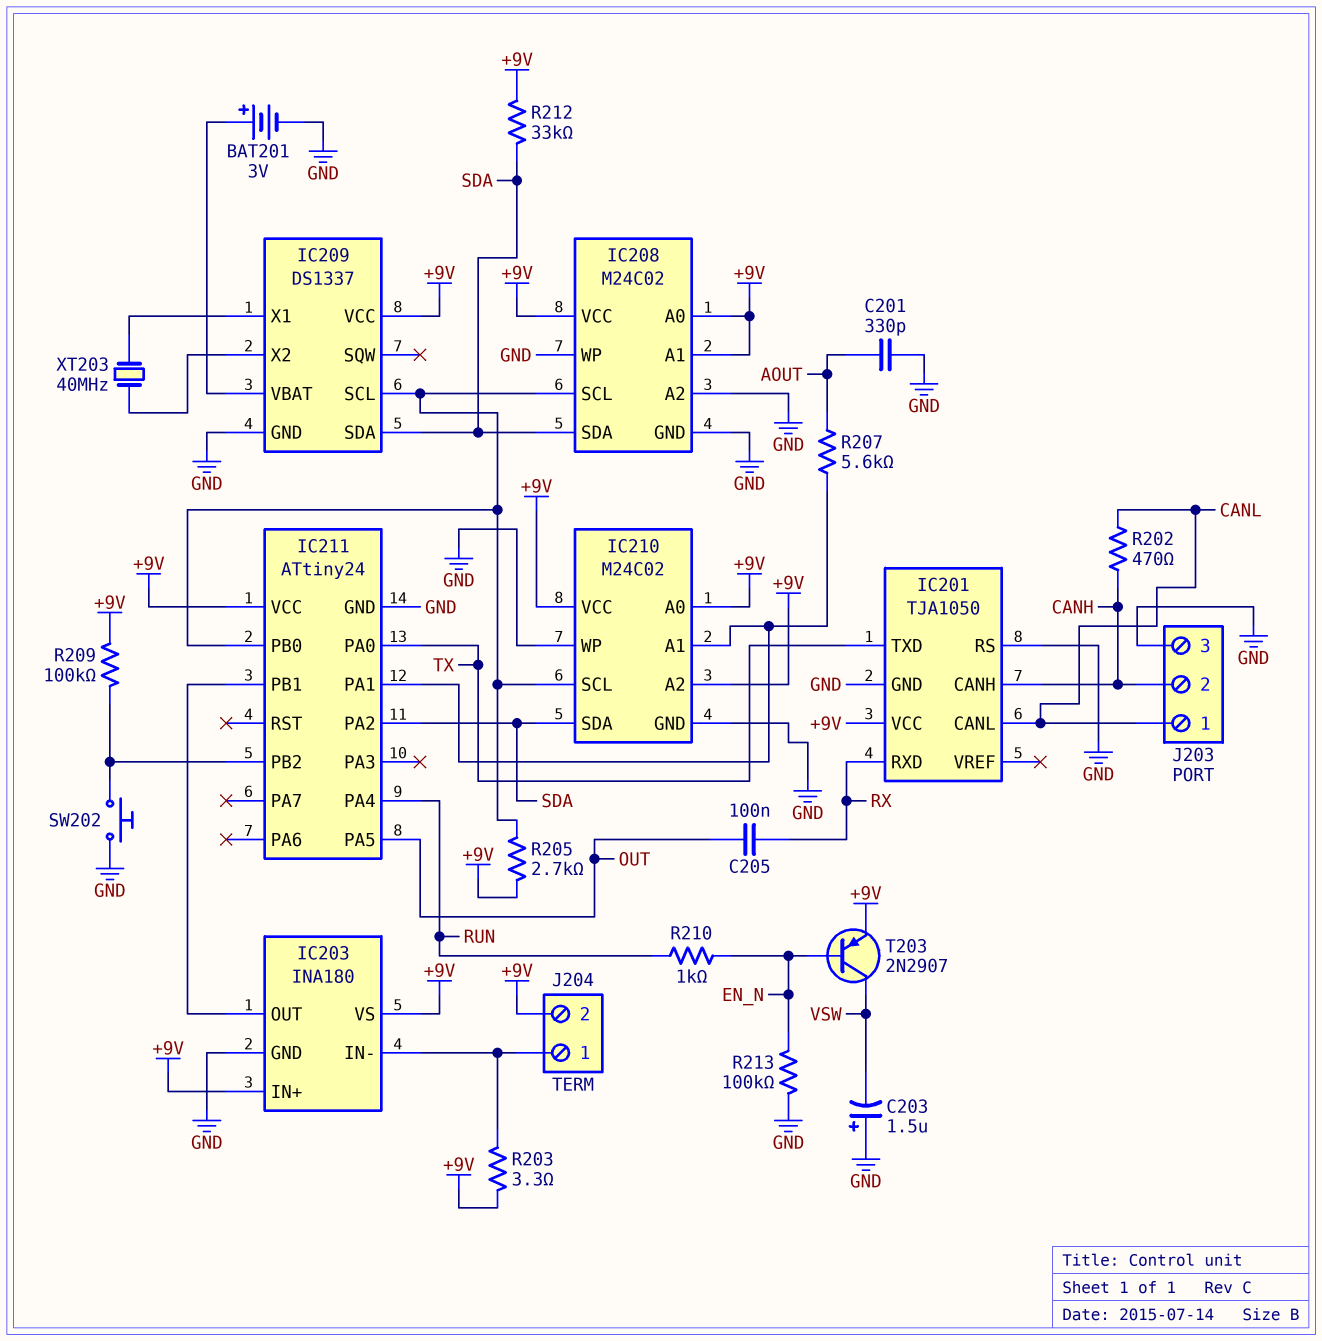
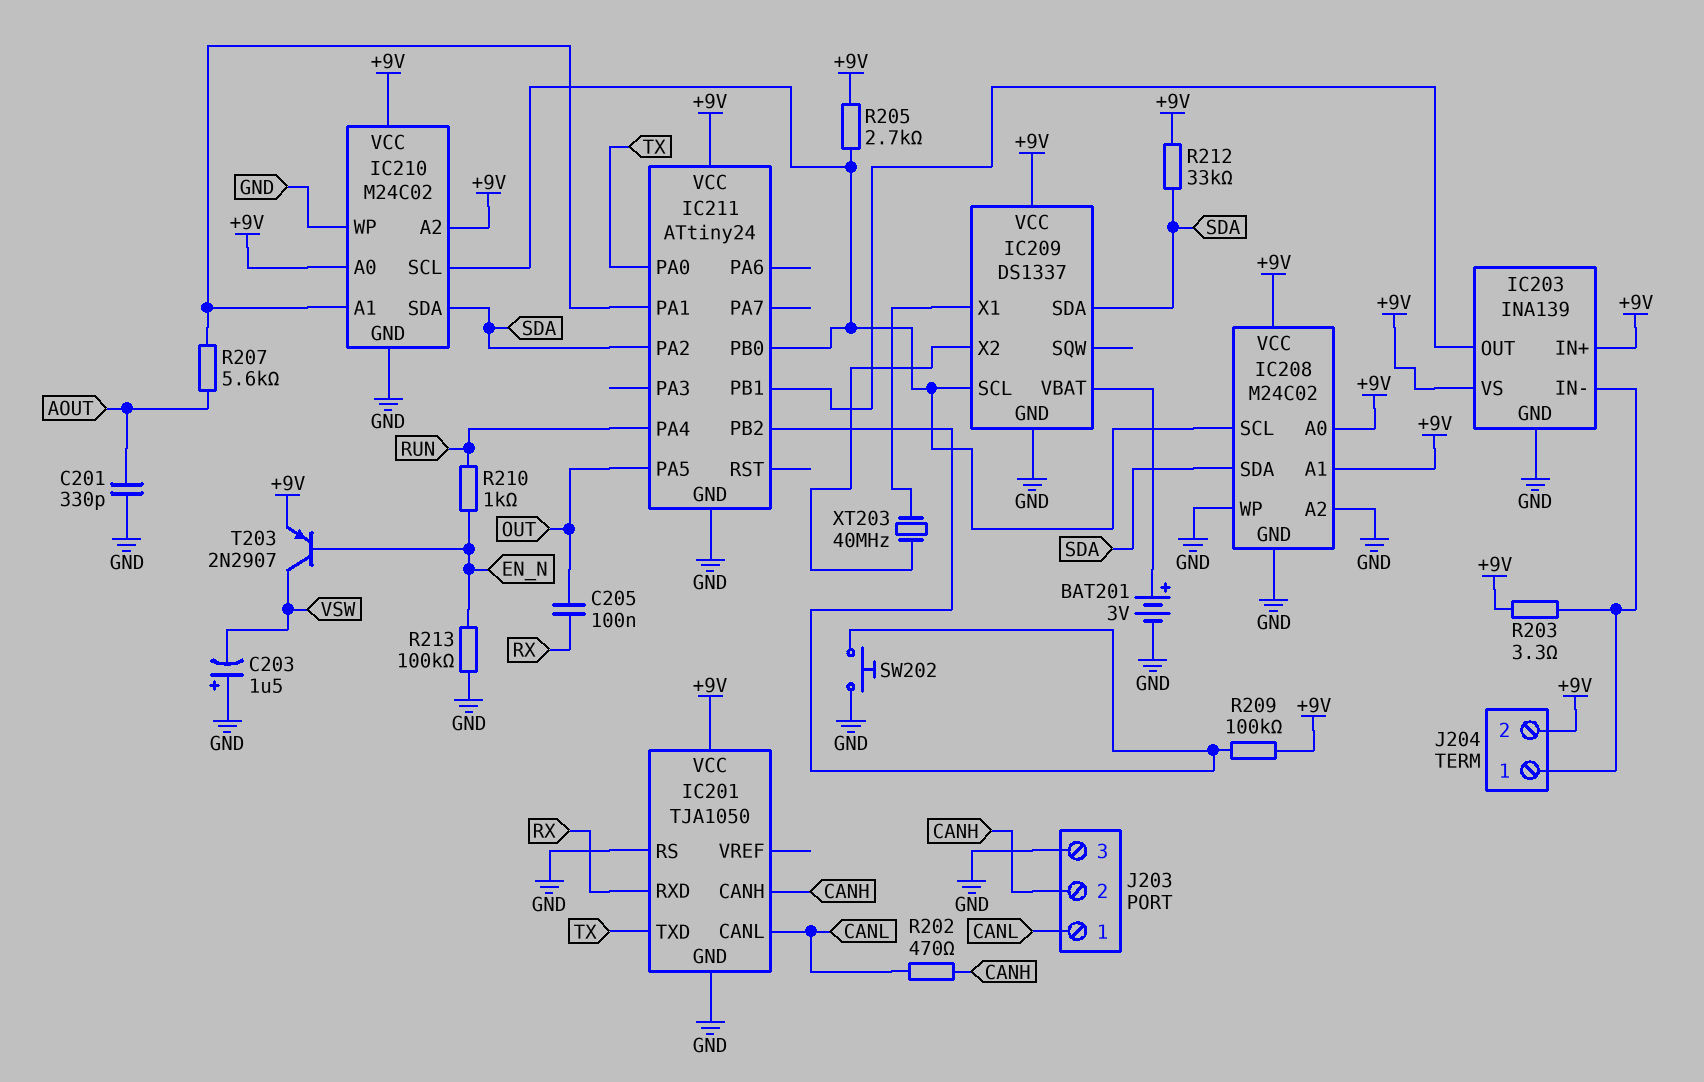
IC203: INA180 -> INA139

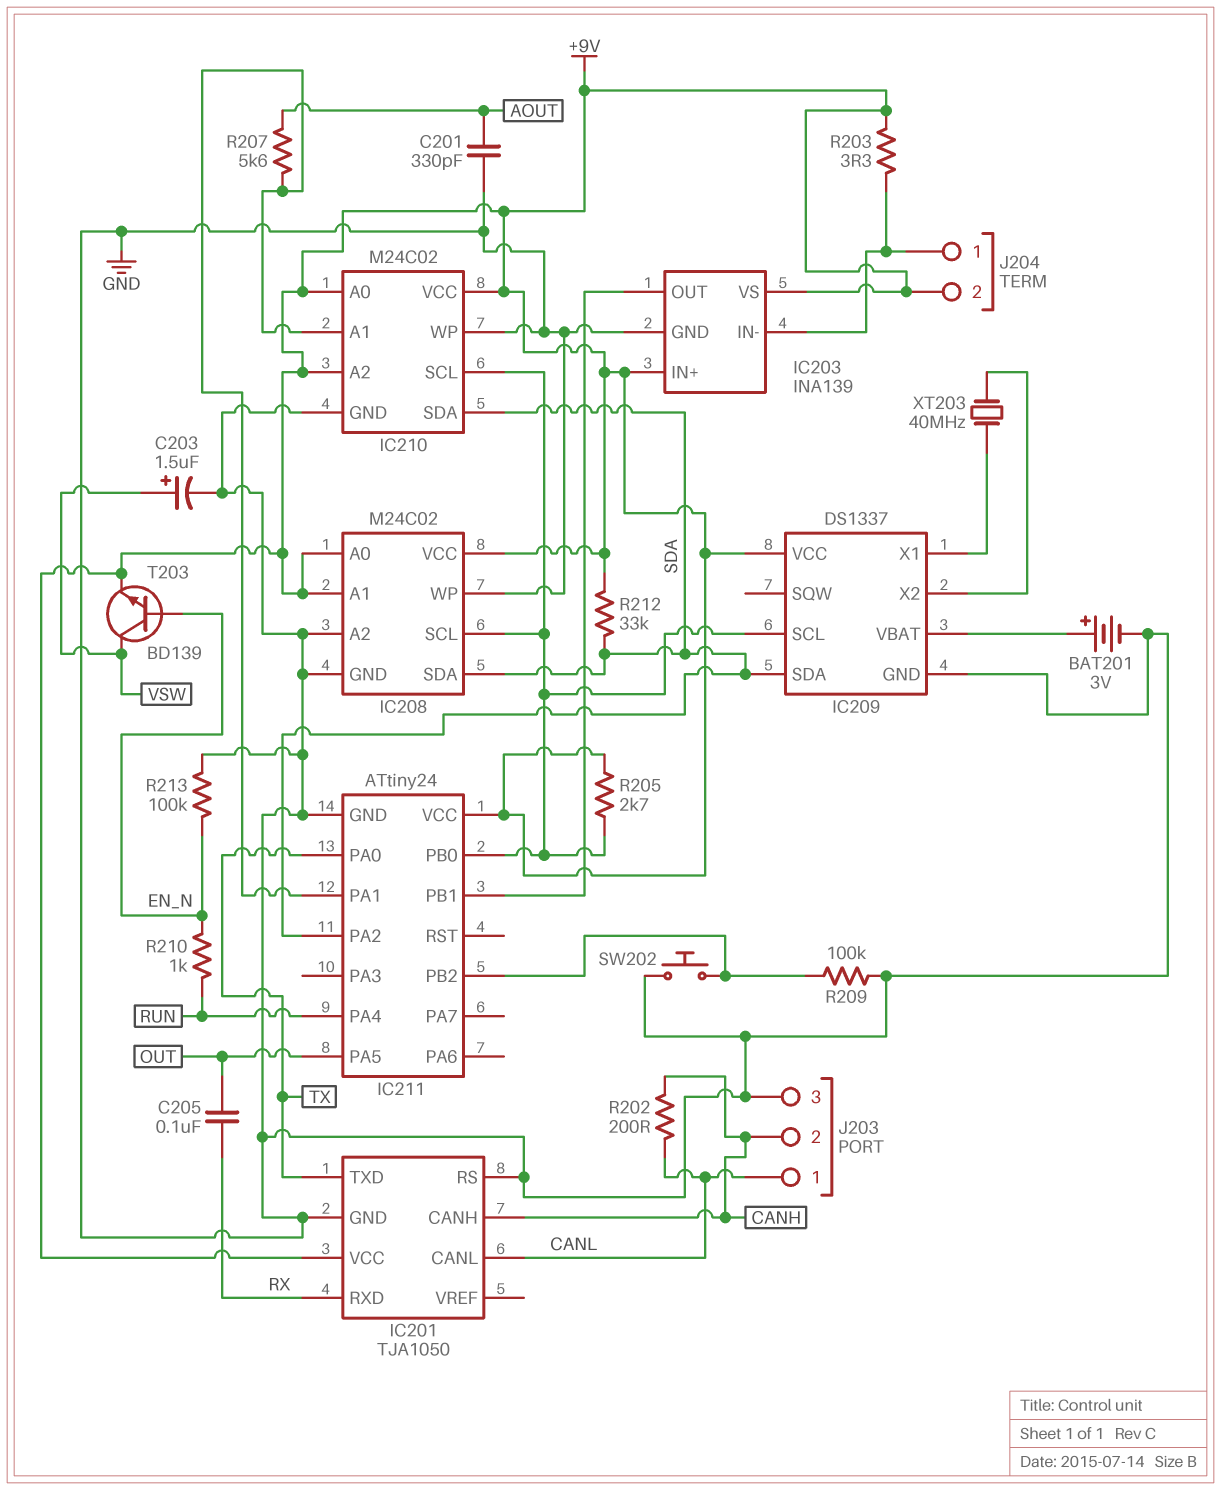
C203: 1.5uF (plus GND, minus VSW) -> 1.5uF (plus VSW, minus GND)
R202: 470 (CANH, CANL) -> 200 (CANH, CANL)
R209: 100k (+9V, IC211/PB2) -> 100k (GND, IC211/PB2)
T203: PNP 2N2907 (B EN_N, C VSW, E +9V) -> NPN BD139 (B EN_N, C VSW, E +9V)

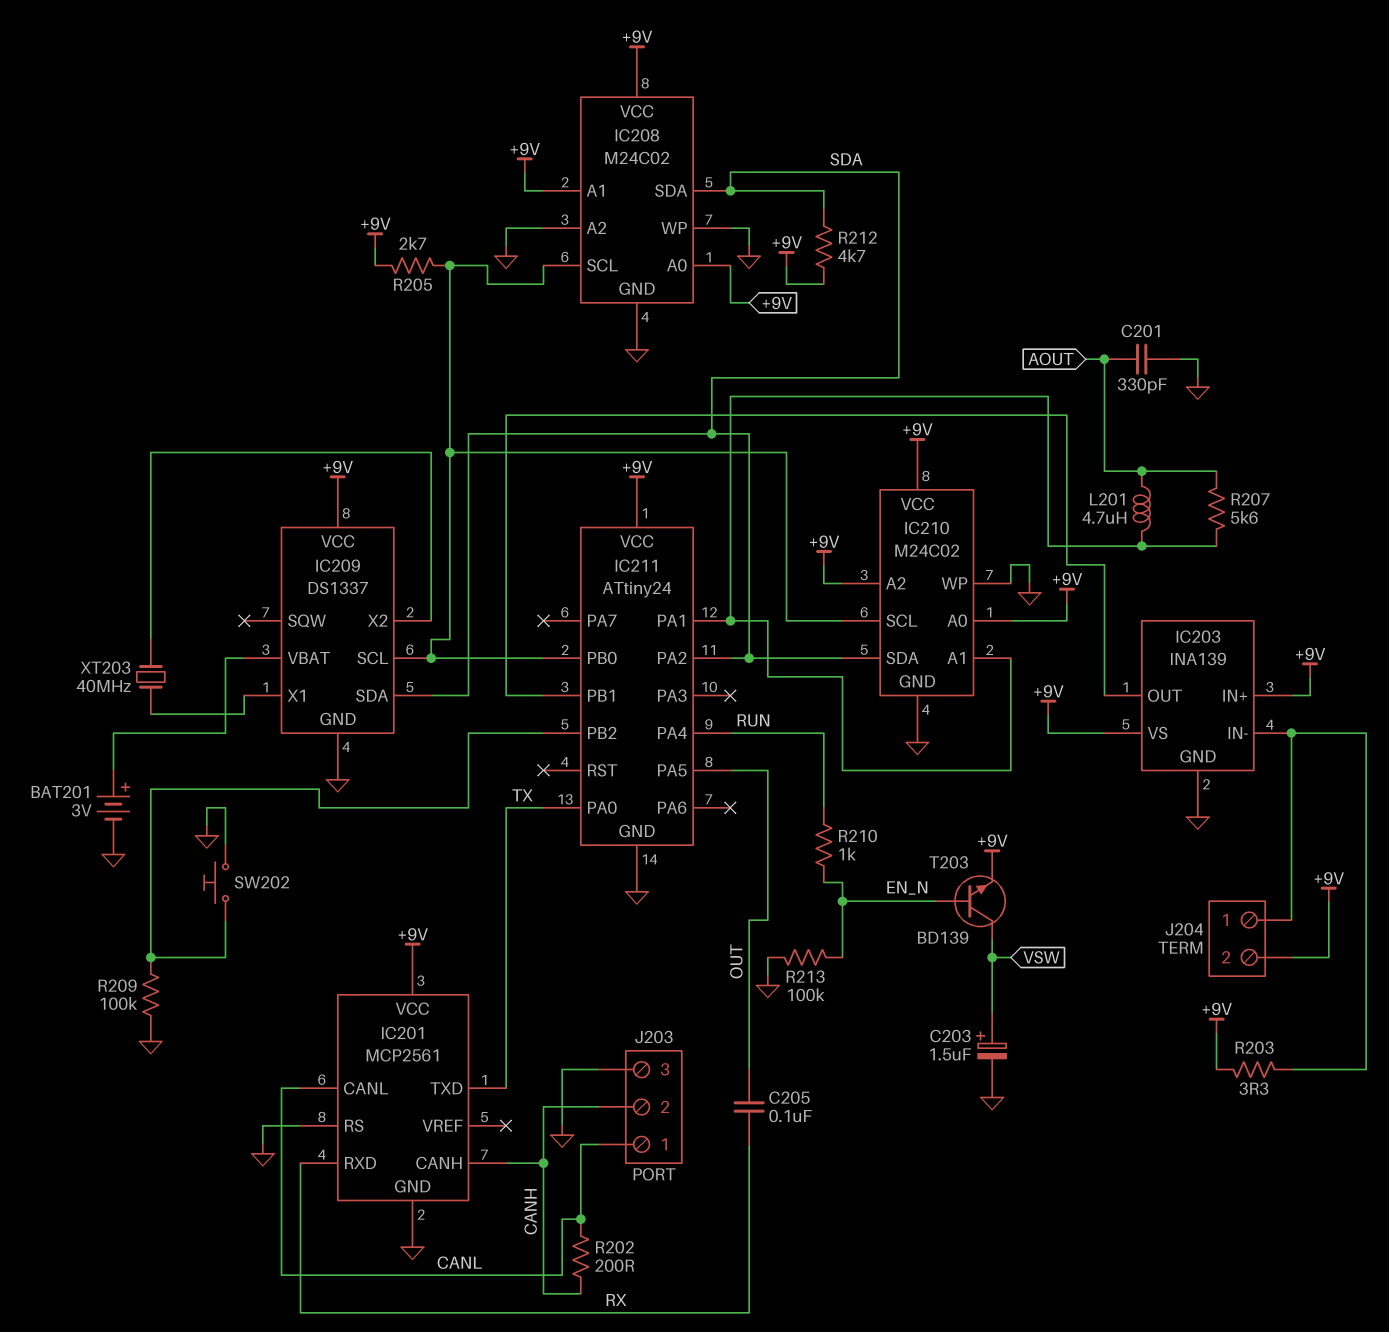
IC201: TJA1050 -> MCP2561
L201: none -> 4.7uH (AOUT, IC210/A1)
R212: 33k (+9V, SDA) -> 4.7k (+9V, SDA)

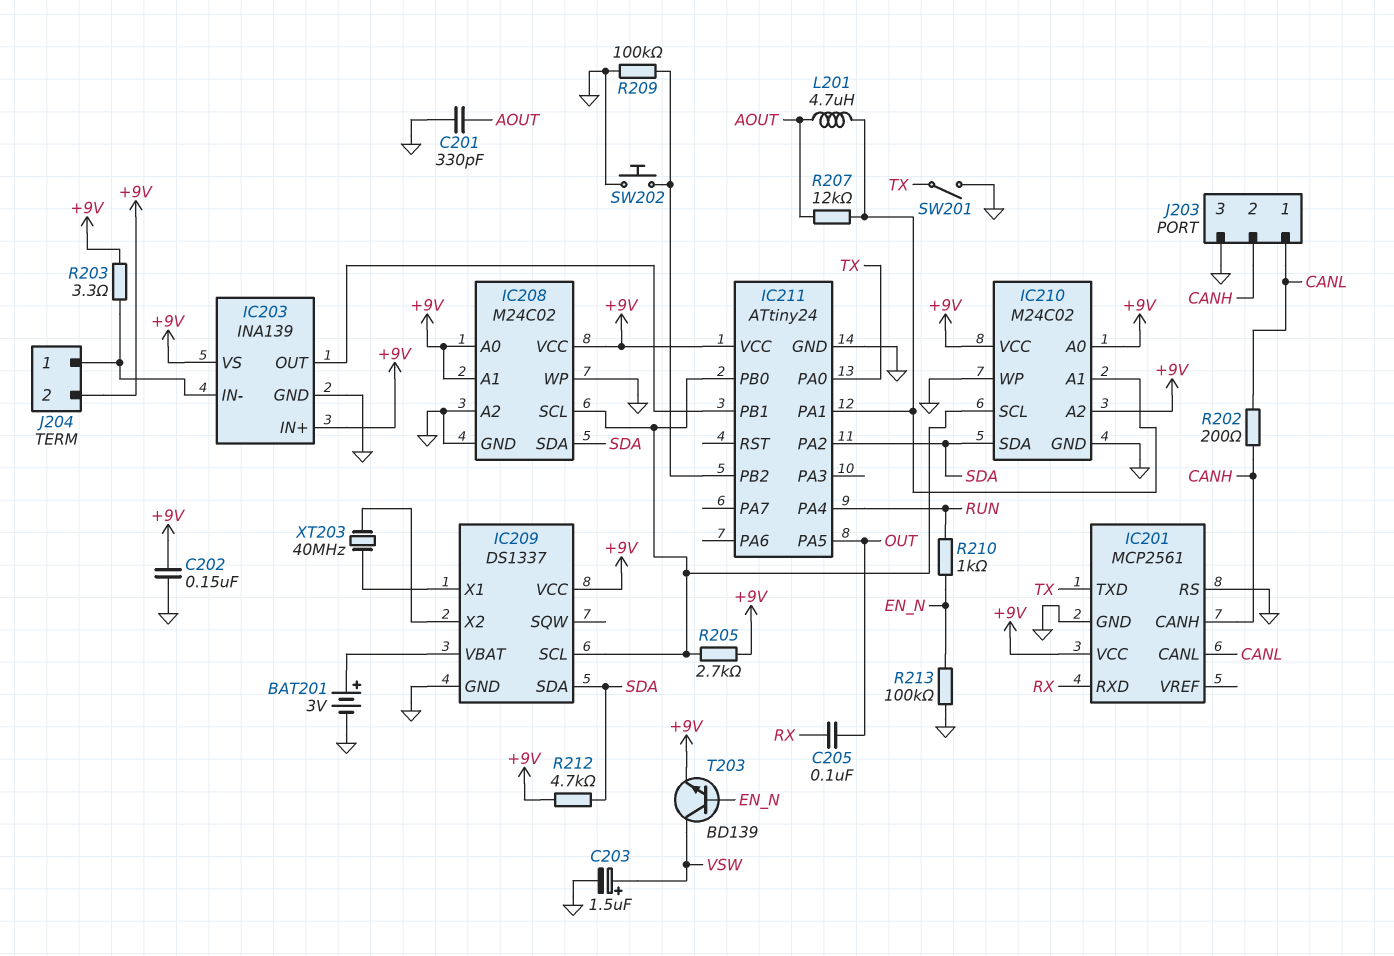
C202: none -> 150nF (+9V, GND)
R207: 5.6k (AOUT, IC210/A1) -> 12k (AOUT, IC210/A1)
SW201: none -> switch (GND, TX)

